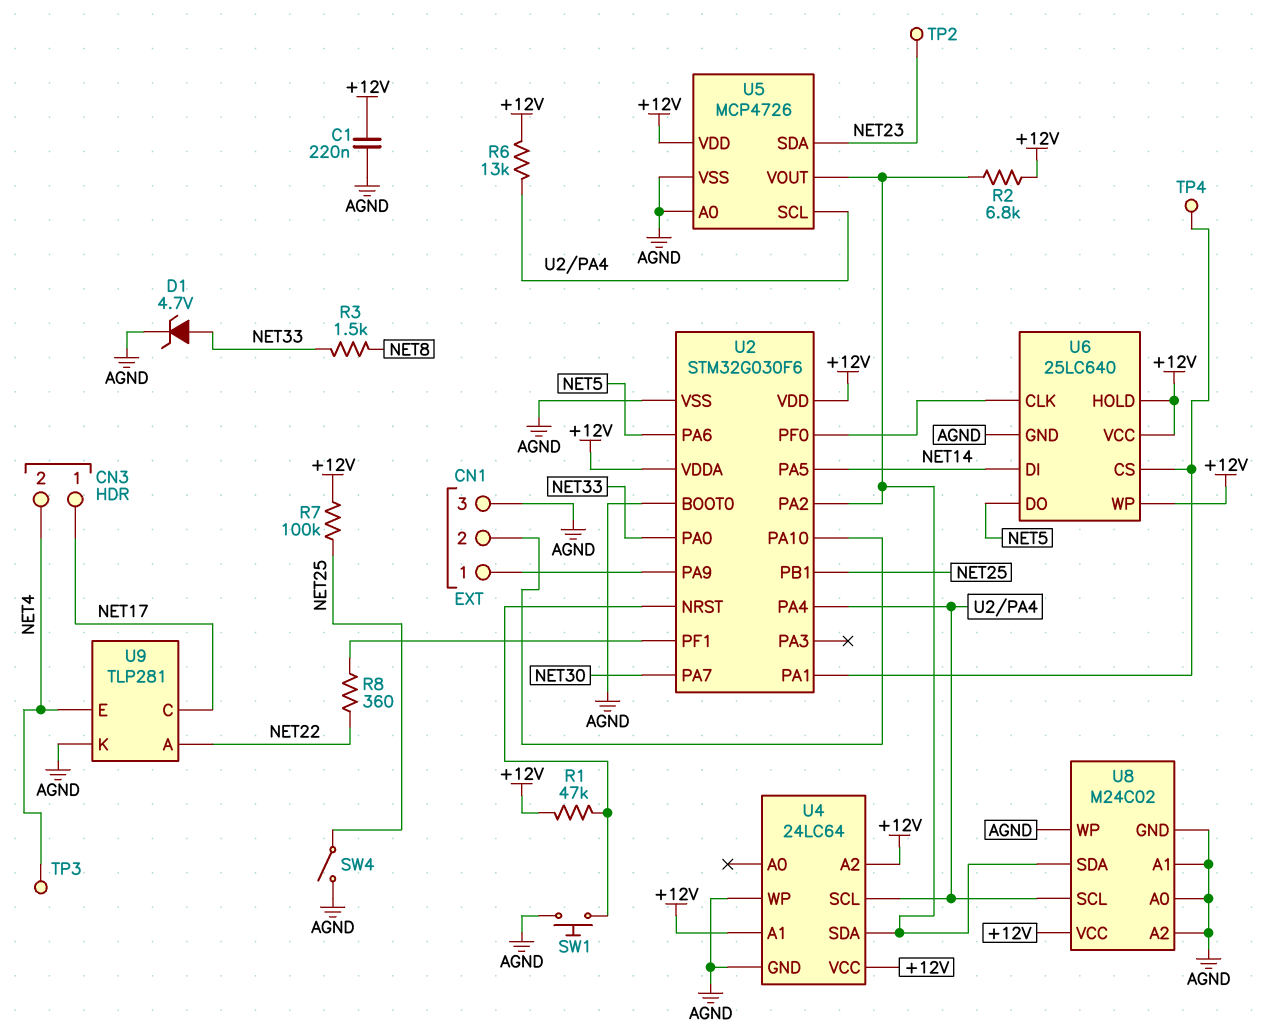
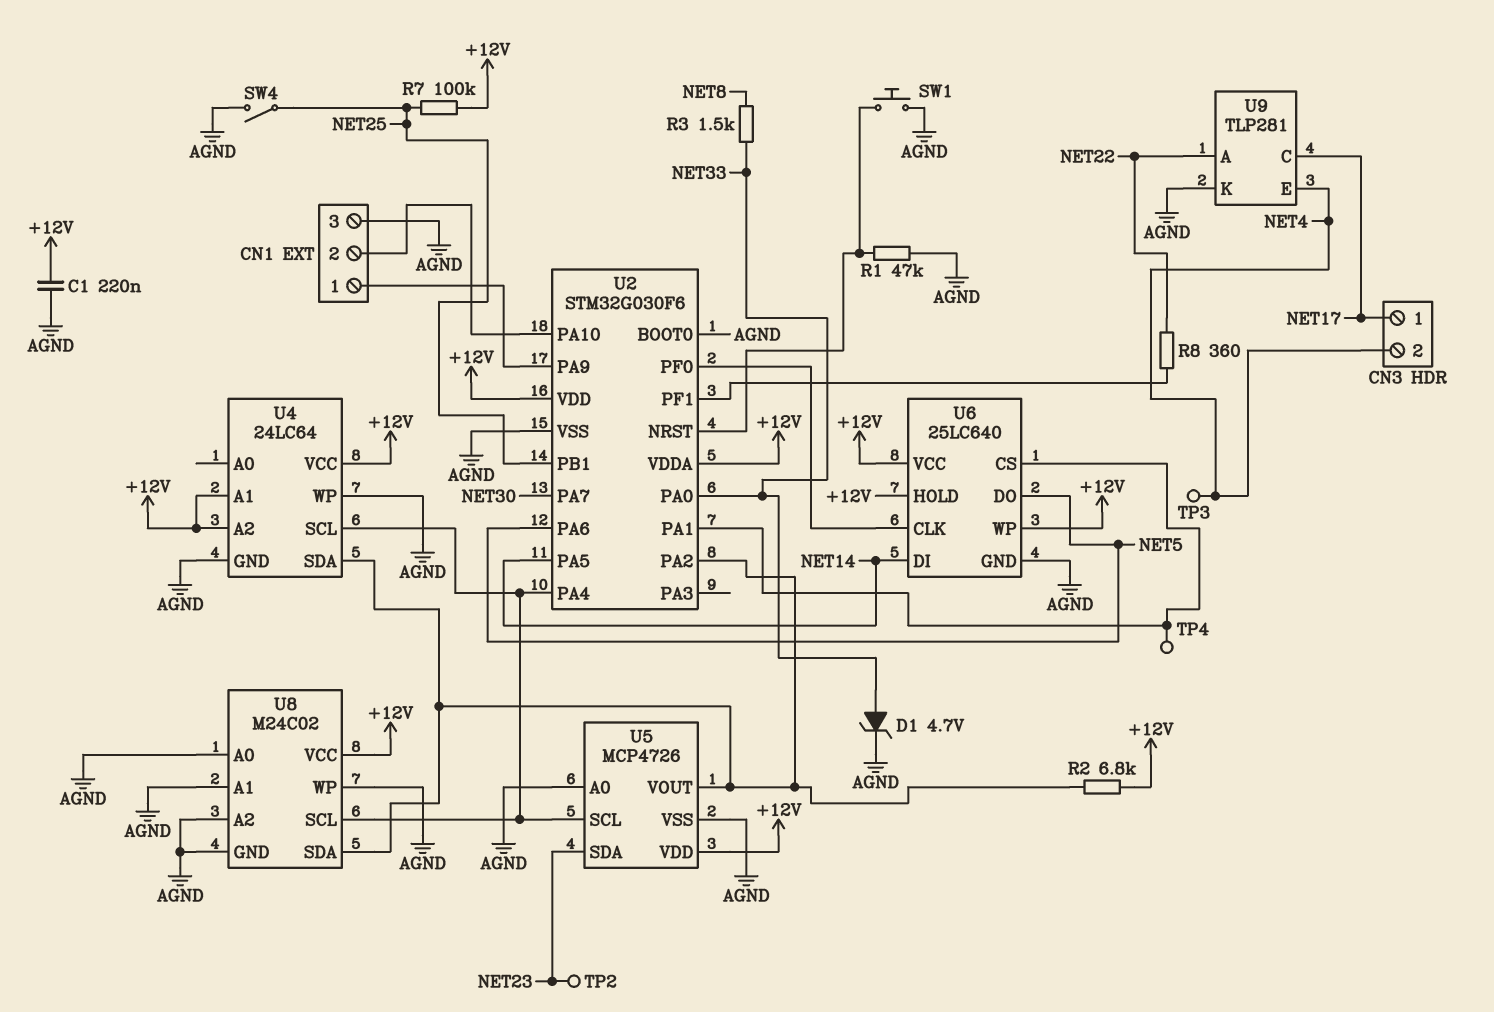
R1: 47k (+12V, U2/NRST) -> 47k (AGND, U2/NRST)
R6: 13k (+12V, U2/PA4) -> none

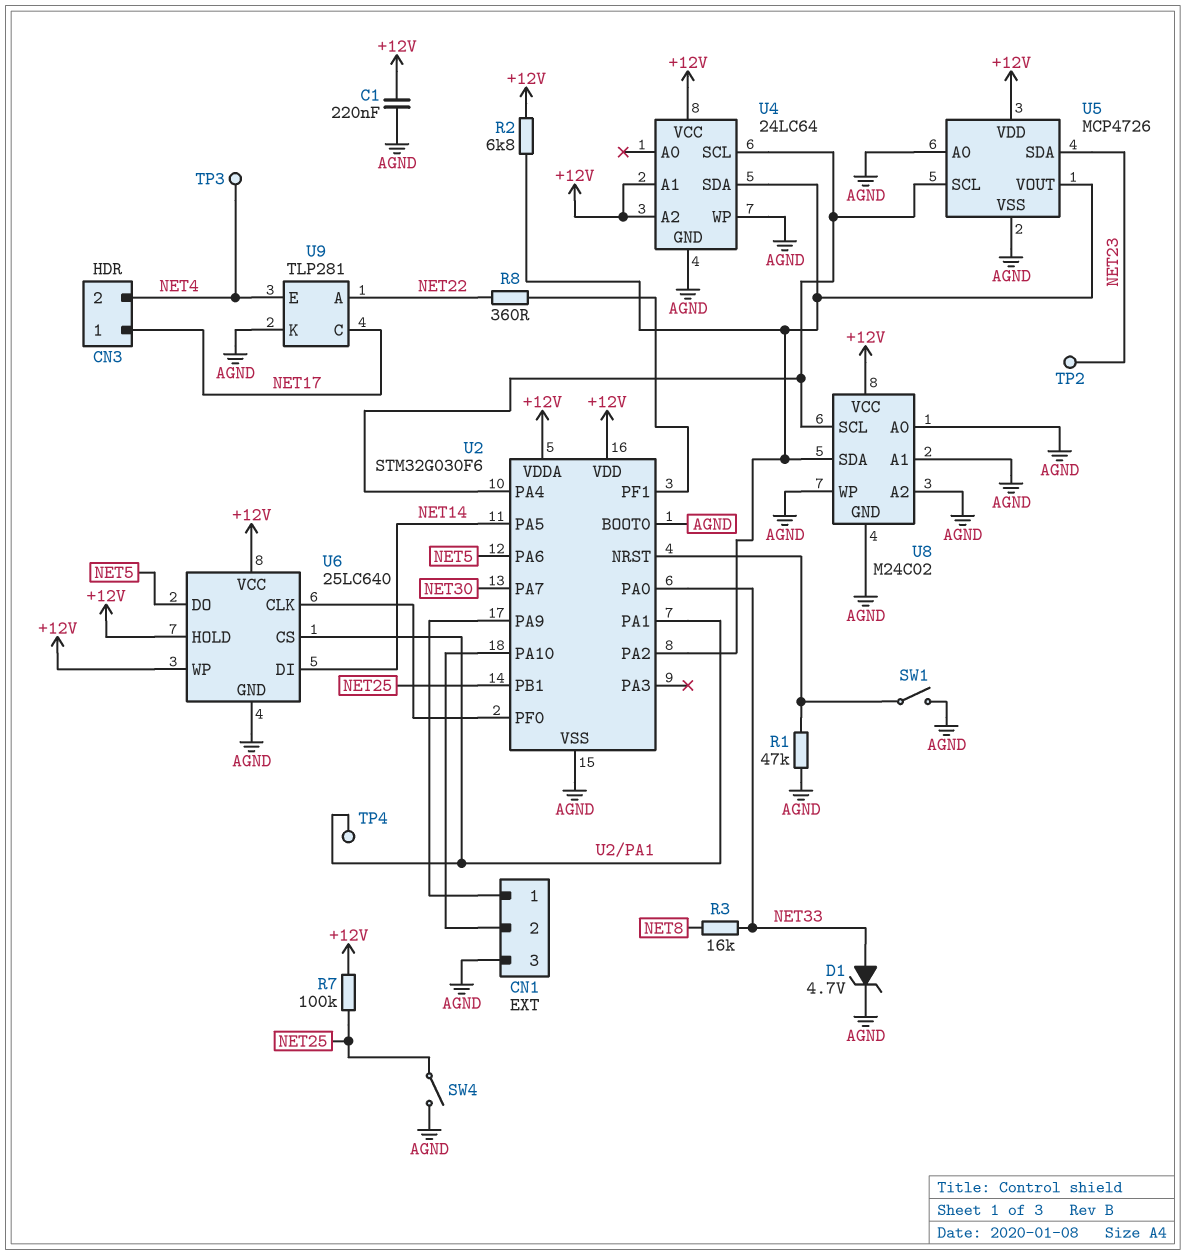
R3: 1.5k (NET8, NET33) -> 16k (NET8, NET33)
SW1: button (AGND, U2/NRST) -> switch (AGND, U2/NRST)

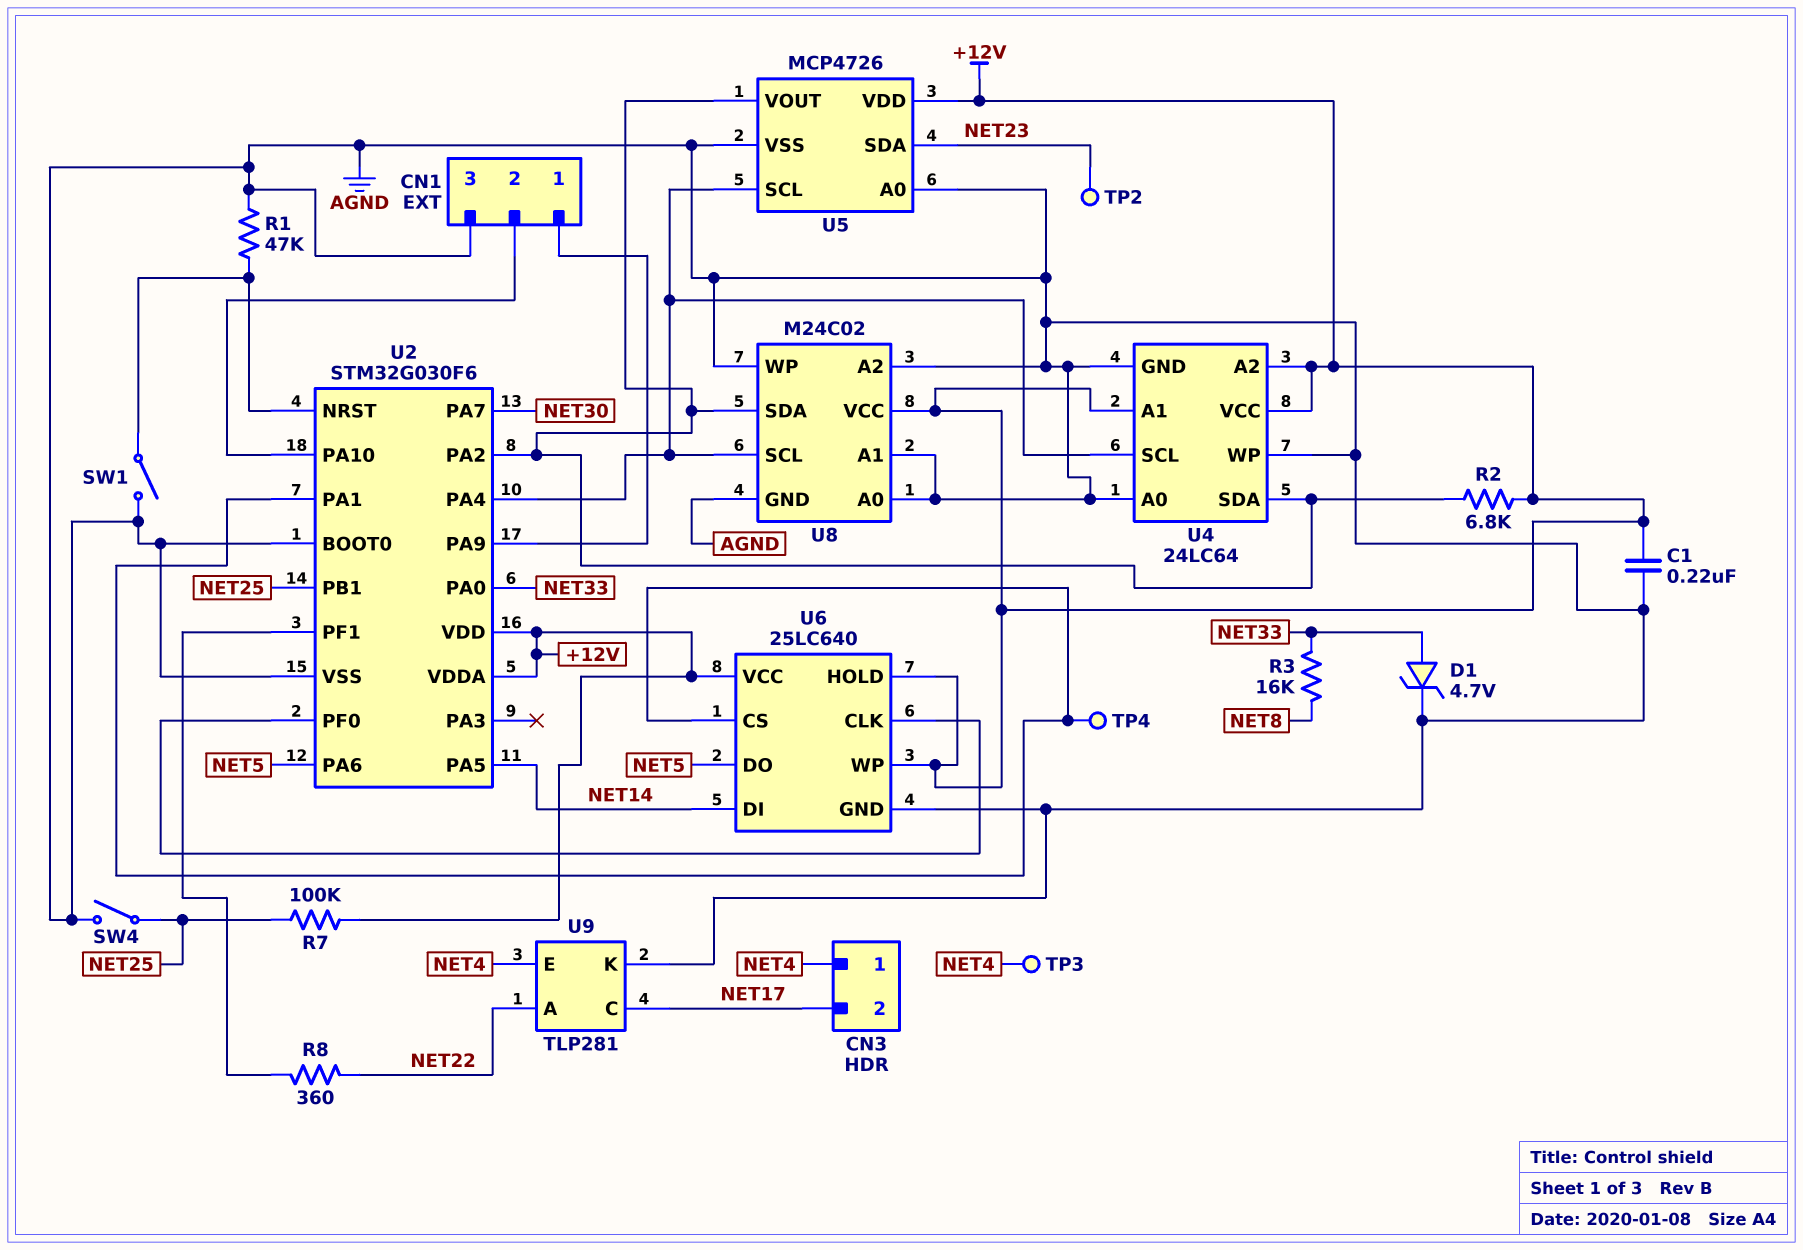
CN3 pin 1: NET17 -> NET4
CN3 pin 2: NET4 -> NET17
U4 pin A0: none -> AGND

